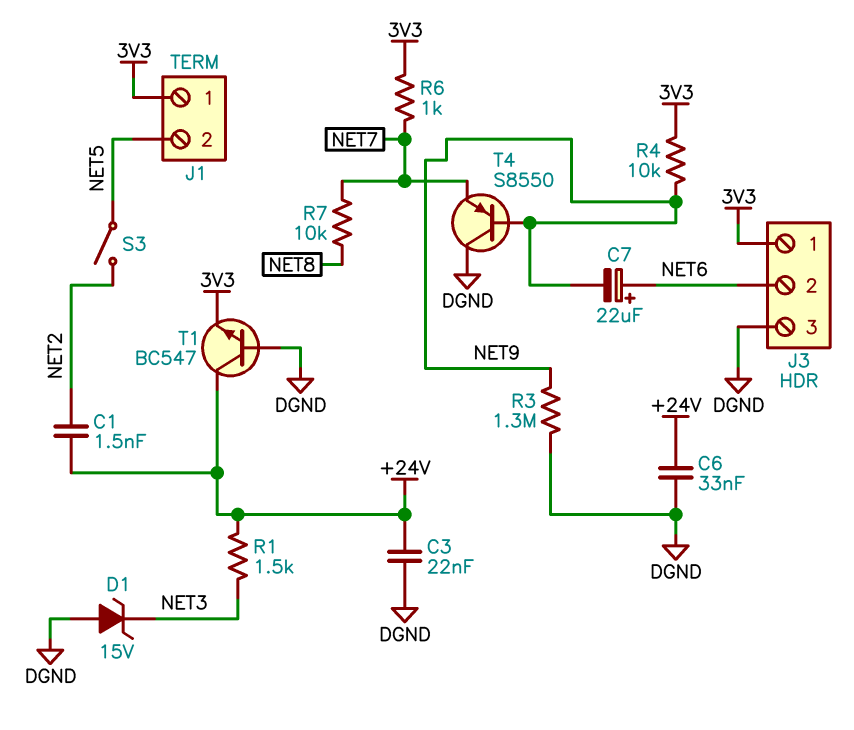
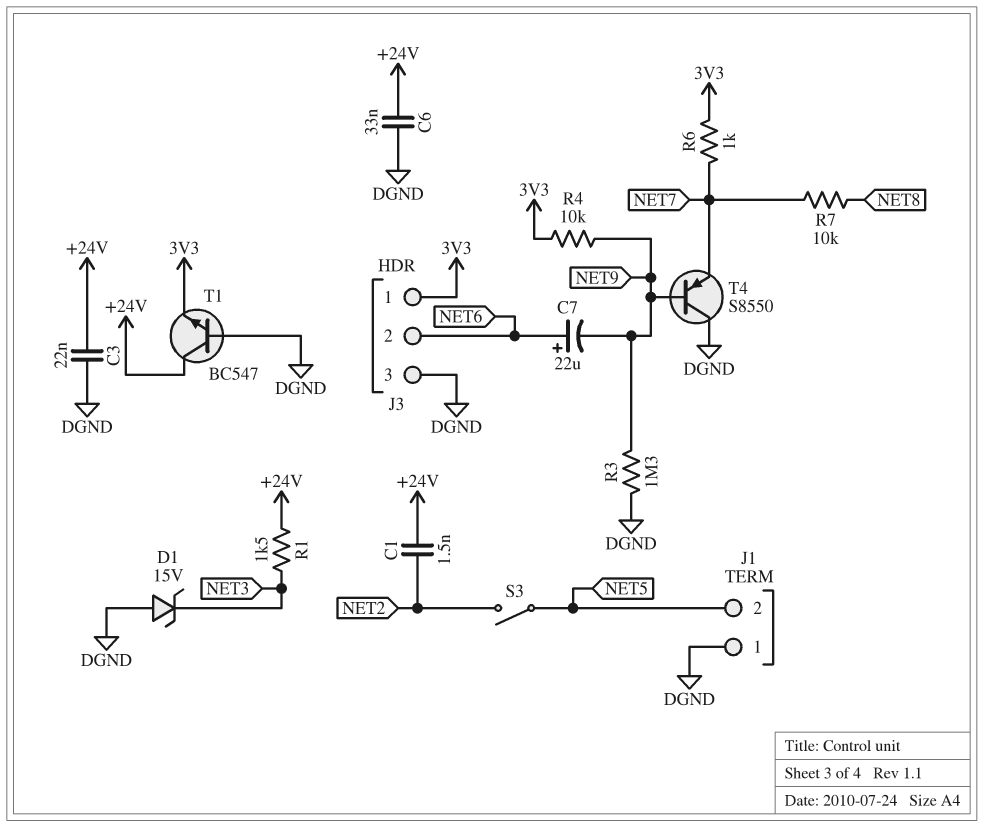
J1 pin 1: 3V3 -> DGND

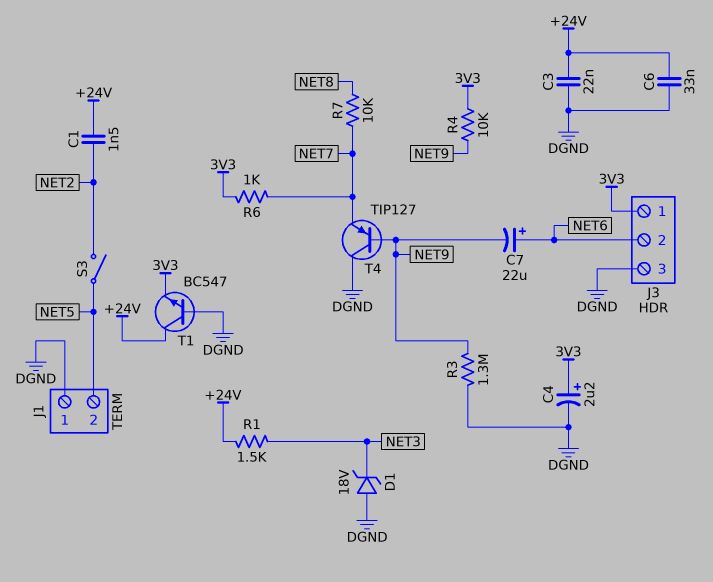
C4: none -> 2.2uF (plus 3V3, minus DGND)
D1: zener 15V (A DGND, K NET3) -> zener 18V (A DGND, K NET3)
T4: PNP S8550 (B NET9, C DGND, E NET7) -> PNP TIP127 (B NET9, C DGND, E NET7)

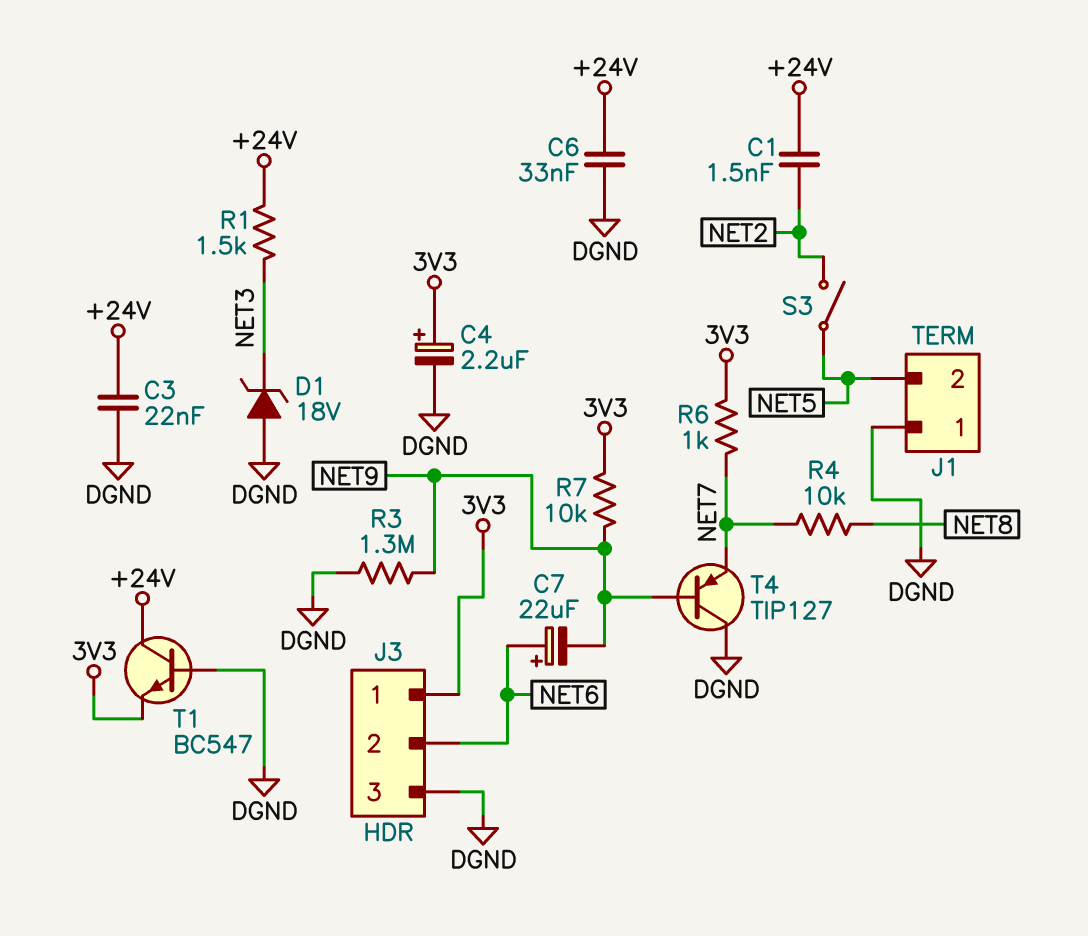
R4: 10k (3V3, NET9) -> 10k (NET7, NET8)
R7: 10k (NET7, NET8) -> 10k (3V3, NET9)

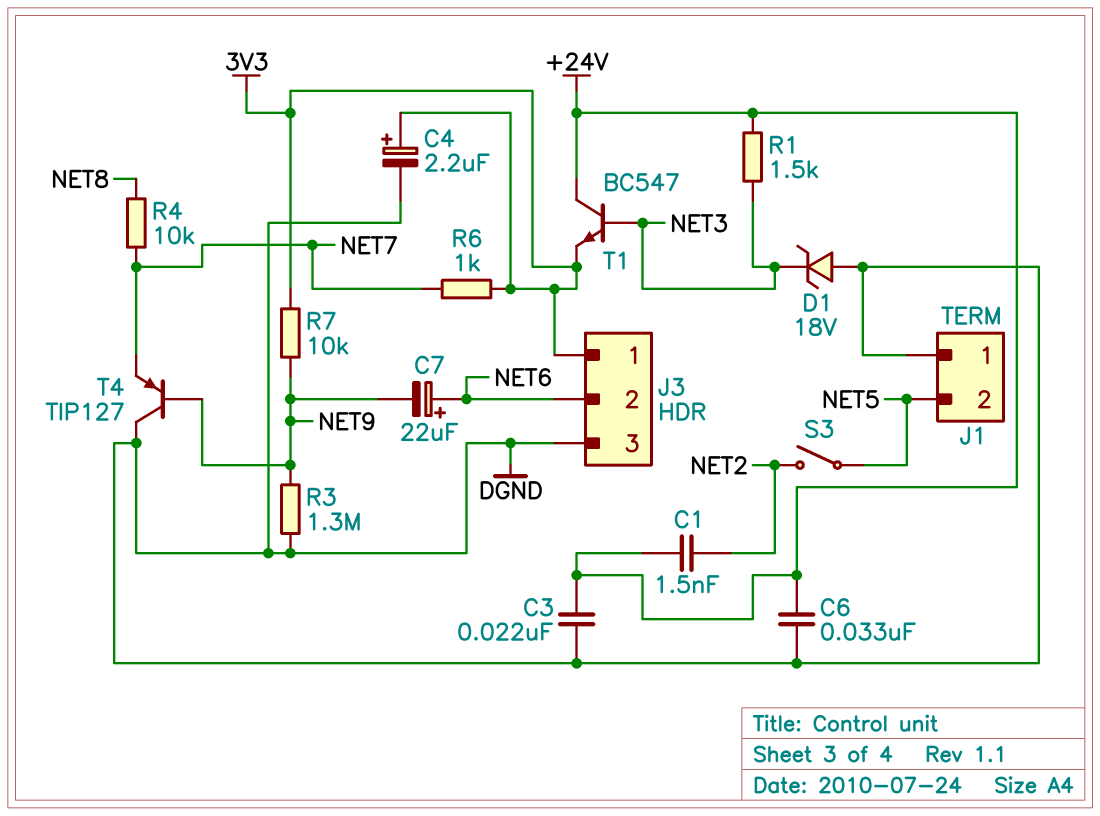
T1: NPN BC547 (B DGND, C +24V, E 3V3) -> NPN BC547 (B NET3, C +24V, E 3V3)

